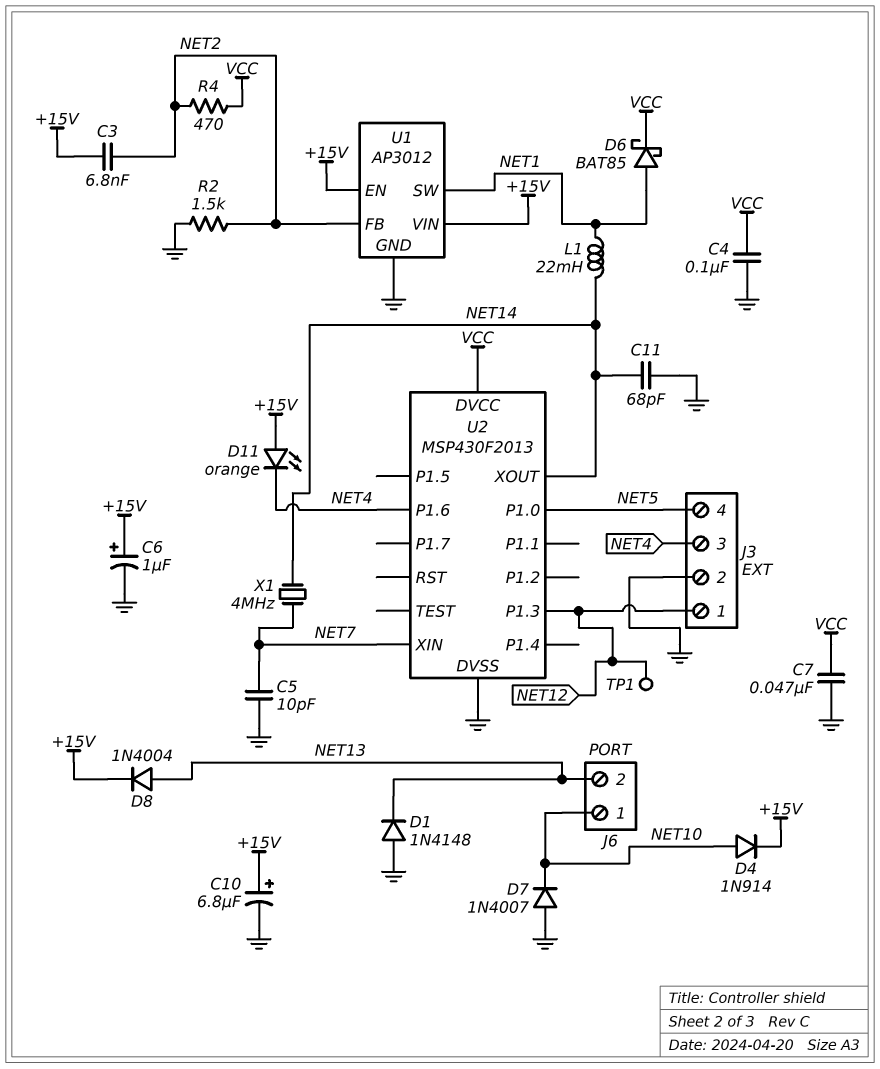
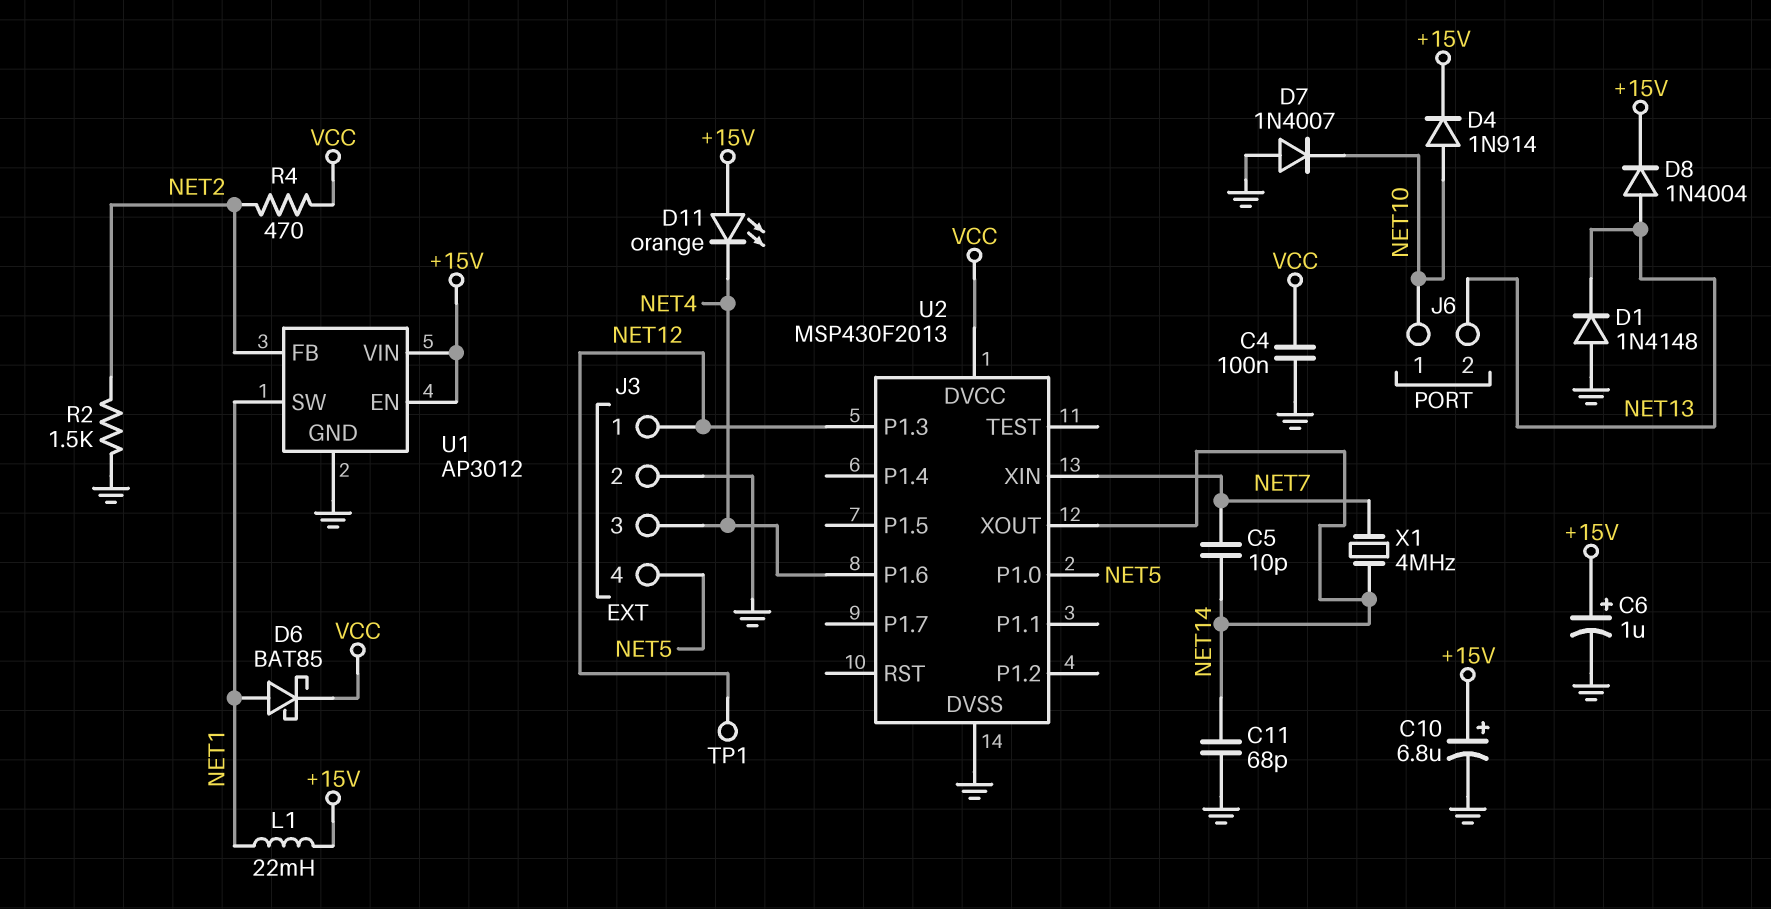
C3: 6.8nF (+15V, NET2) -> none
C5: 10pF (GND, NET7) -> 10pF (NET7, NET14)
C7: 47nF (GND, VCC) -> none
L1: 22mH (NET1, NET14) -> 22mH (+15V, NET1)

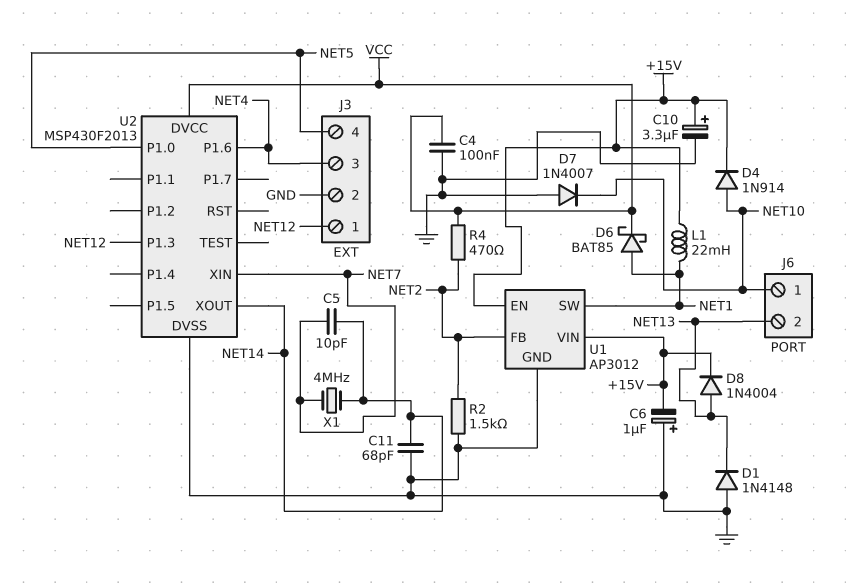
C6: 1uF (plus +15V, minus GND) -> 1uF (plus GND, minus +15V)
C10: 6.8uF (plus +15V, minus GND) -> 3.3uF (plus +15V, minus GND)
D11: LED orange (A +15V, K NET4) -> none
TP1: test point (NET12) -> none

